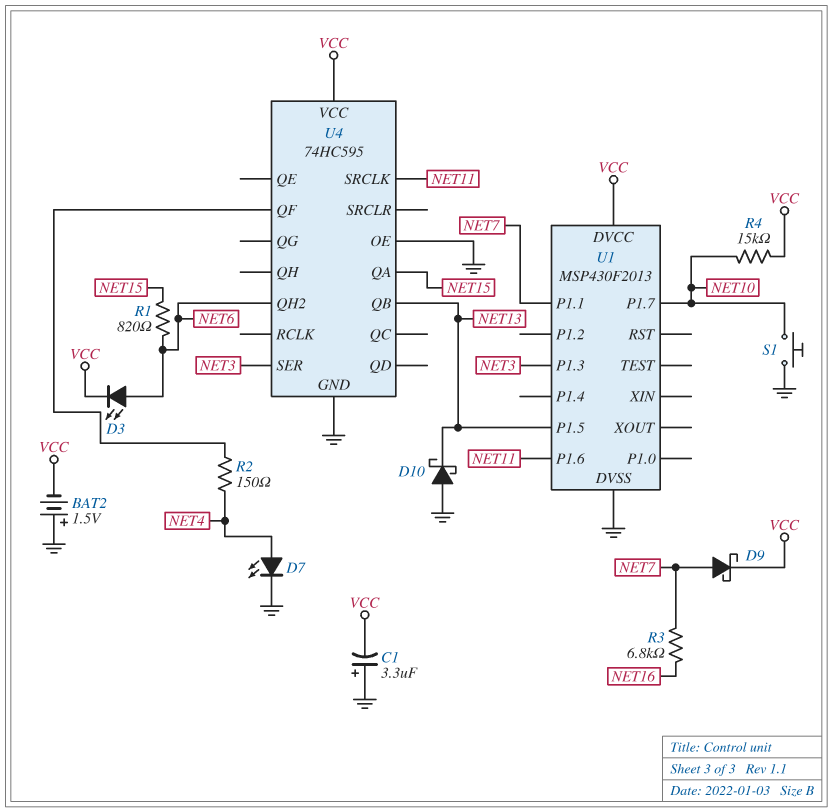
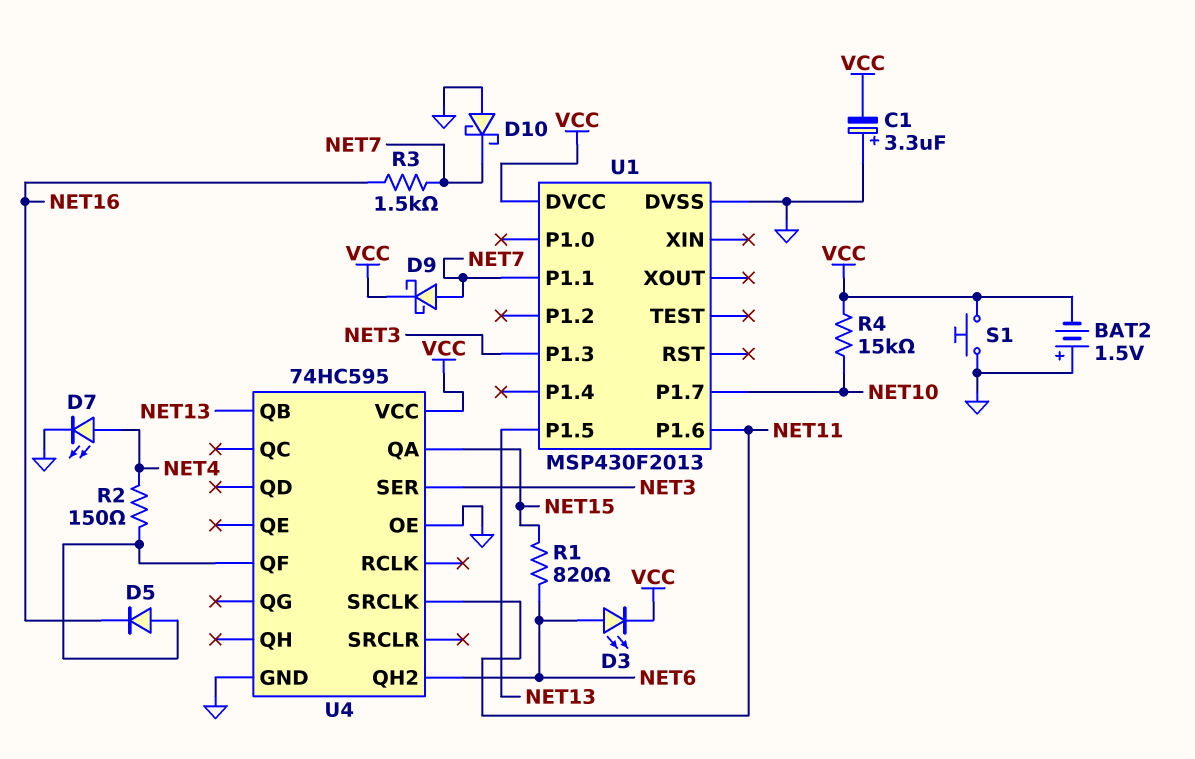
D5: none -> diode (A U4/QF, K NET16)
D10: schottky (A GND, K NET13) -> schottky (A GND, K NET7)
R3: 6.8k (NET7, NET16) -> 1.5k (NET7, NET16)
S1: button (GND, NET10) -> button (GND, VCC)

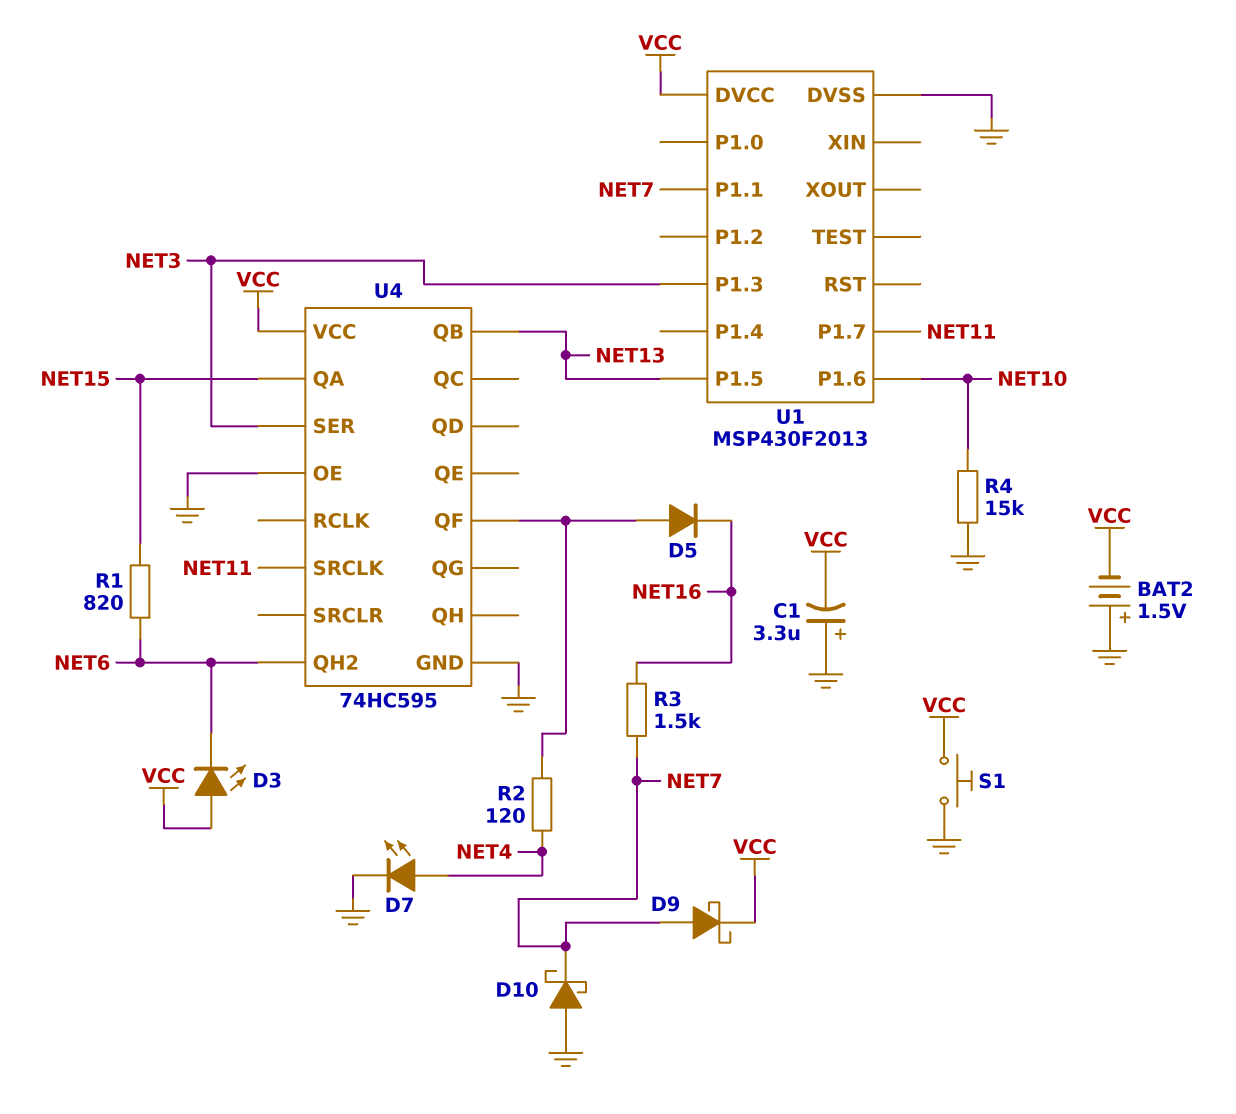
D3: LED (A NET6, K VCC) -> LED (A VCC, K NET6)
R2: 150 (NET4, U4/QF) -> 120 (NET4, U4/QF)
R4: 15k (NET10, VCC) -> 15k (GND, NET10)
U1 pin P1.6: NET11 -> NET10
U1 pin P1.7: NET10 -> NET11

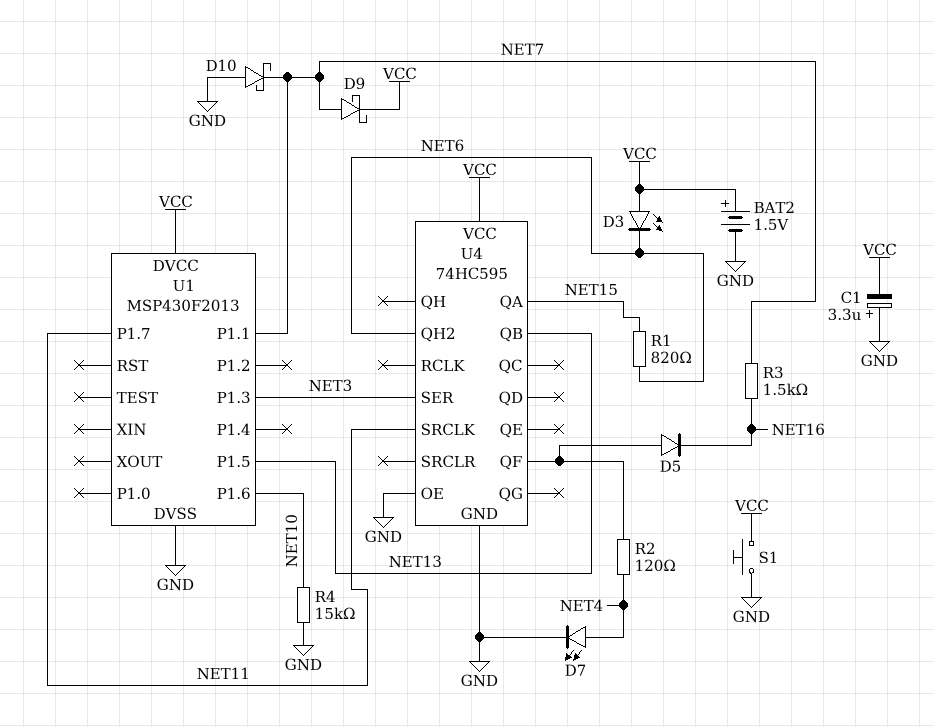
BAT2: 1.5V (plus GND, minus VCC) -> 1.5V (plus VCC, minus GND)

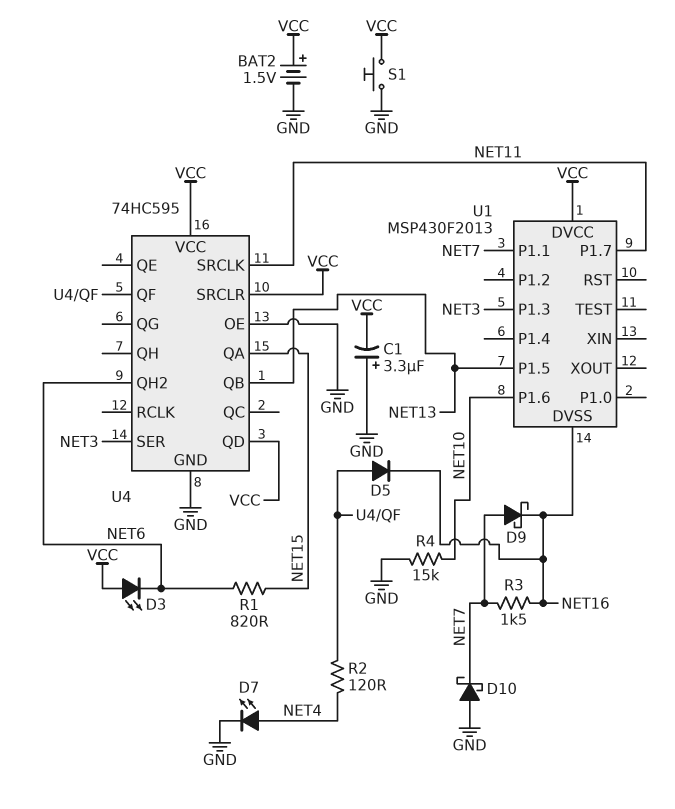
D9: schottky (A NET7, K VCC) -> schottky (A NET7, K NET16)
U1 pin DVSS: GND -> NET16
U4 pin QD: none -> VCC
U4 pin SRCLR: none -> VCC

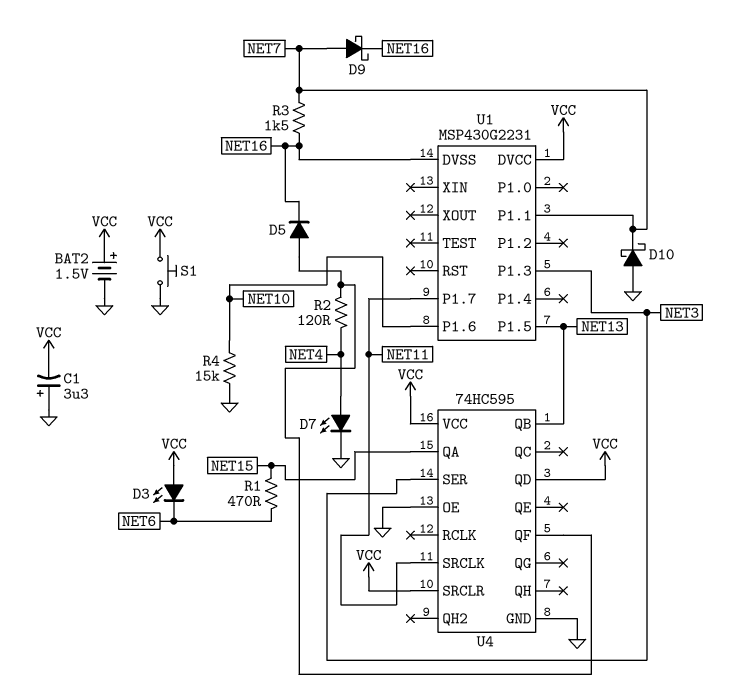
R1: 820 (NET6, NET15) -> 470 (NET6, NET15)
U1: MSP430F2013 -> MSP430G2231
U4 pin QH2: NET6 -> none

